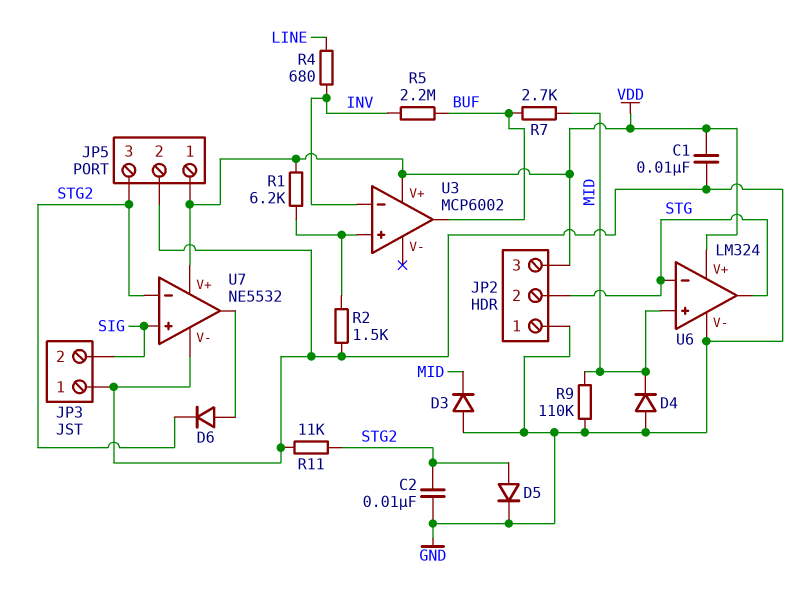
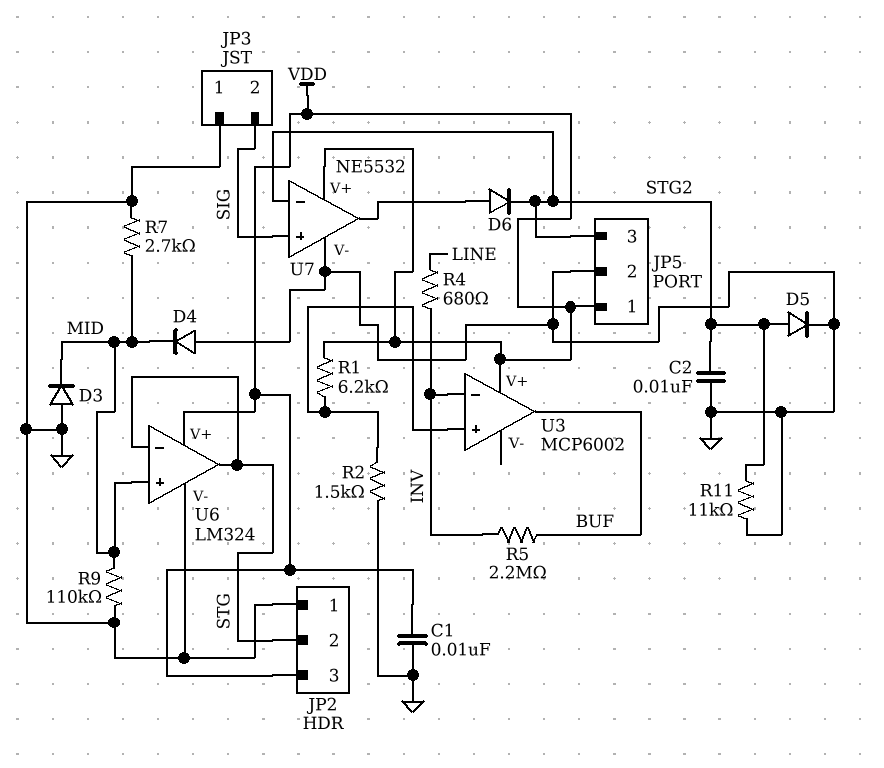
R7: 2.7k (BUF, MID) -> 2.7k (GND, MID)

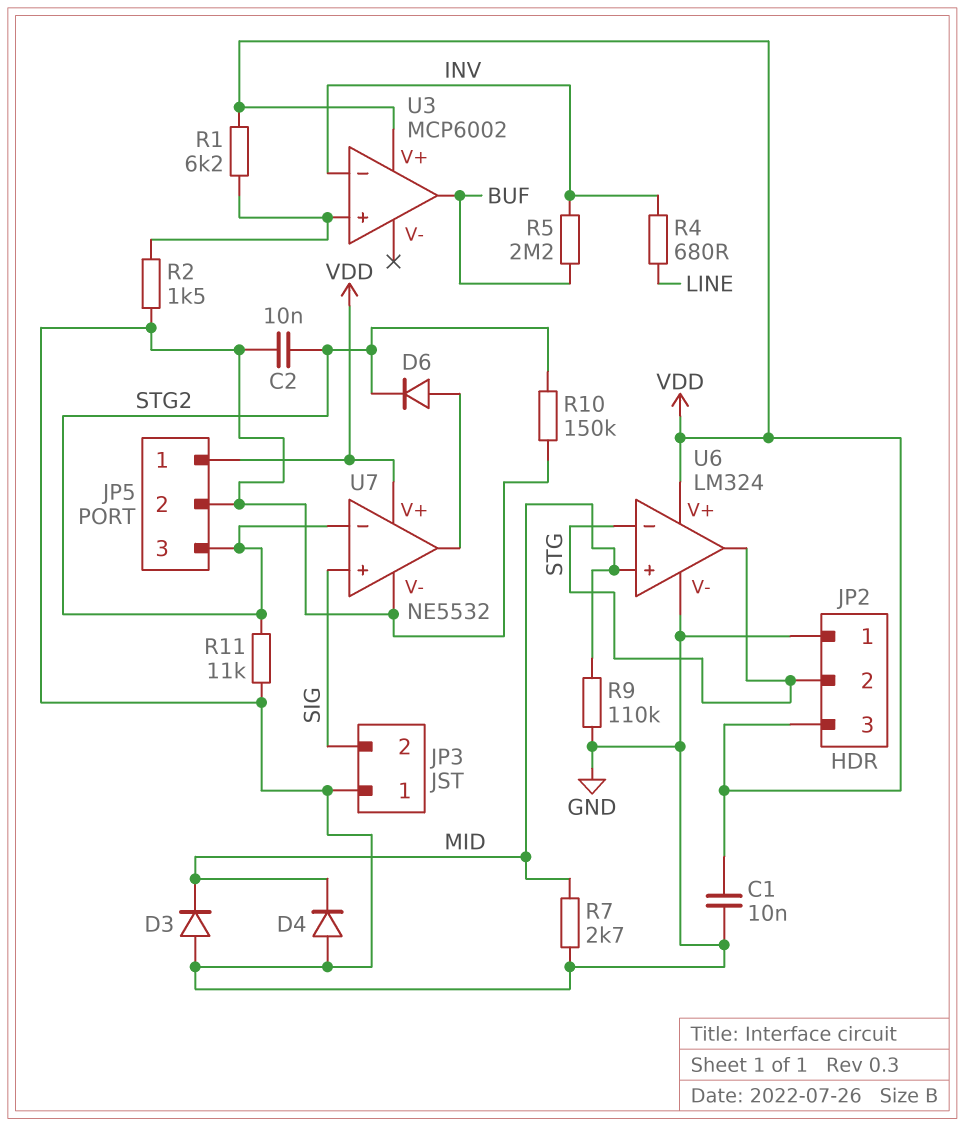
D5: diode (A STG2, K GND) -> none
R10: none -> 150k (GND, STG2)

